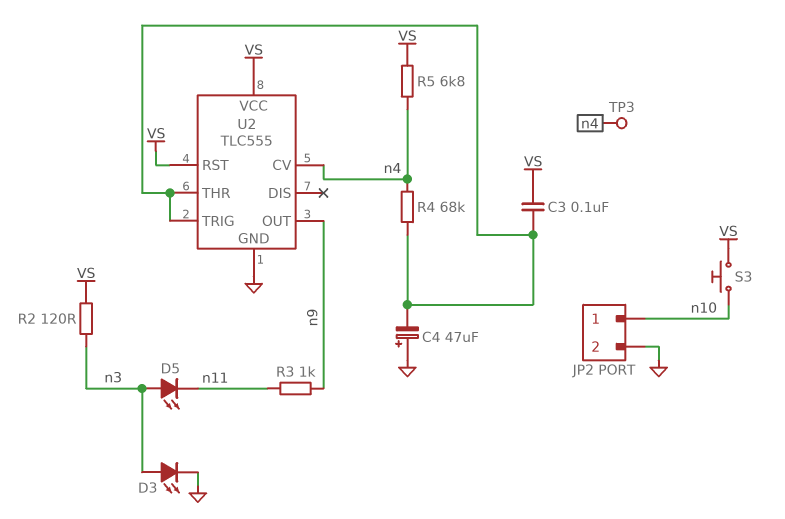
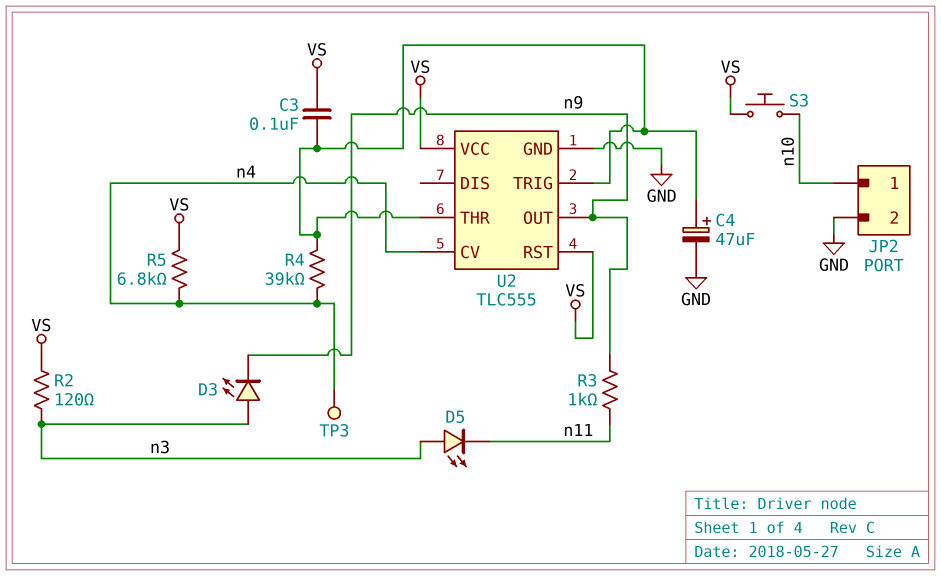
C4: 47uF (plus GND, minus U2/THR) -> 47uF (plus U2/THR, minus GND)
D3: LED (A n3, K GND) -> LED (A n3, K n9)
R4: 68k (U2/THR, n4) -> 39k (U2/THR, n4)

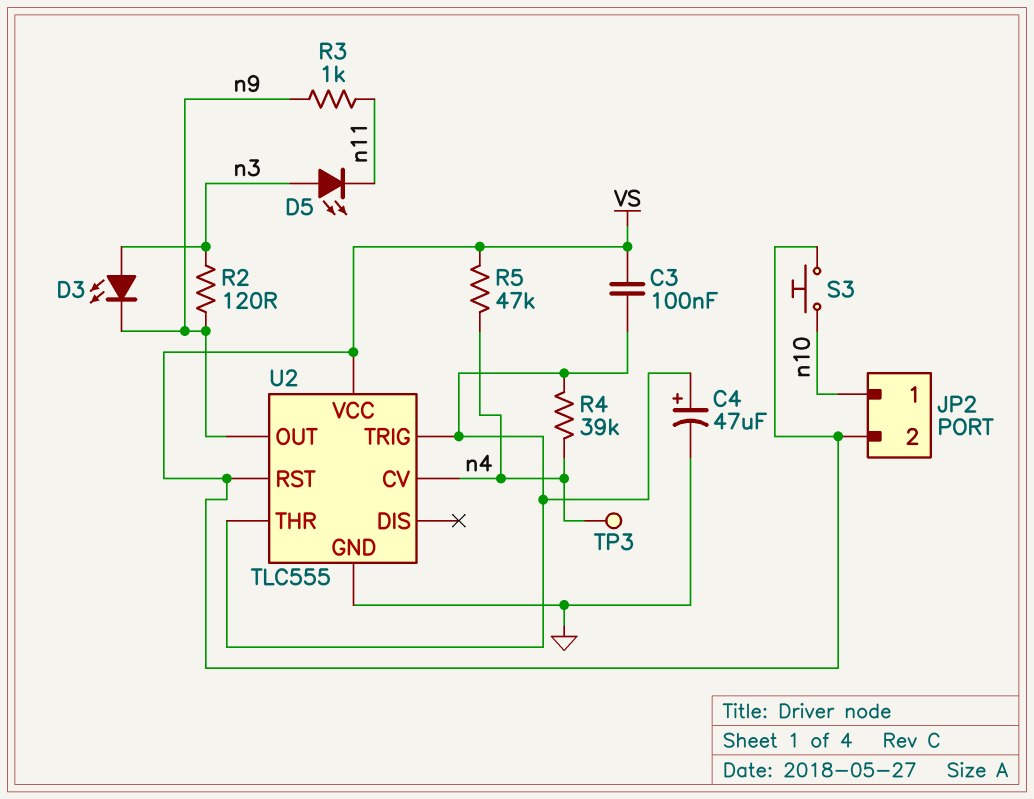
JP2 pin 2: GND -> VS
R2: 120 (VS, n3) -> 120 (n3, n9)
R5: 6.8k (VS, n4) -> 47k (VS, n4)

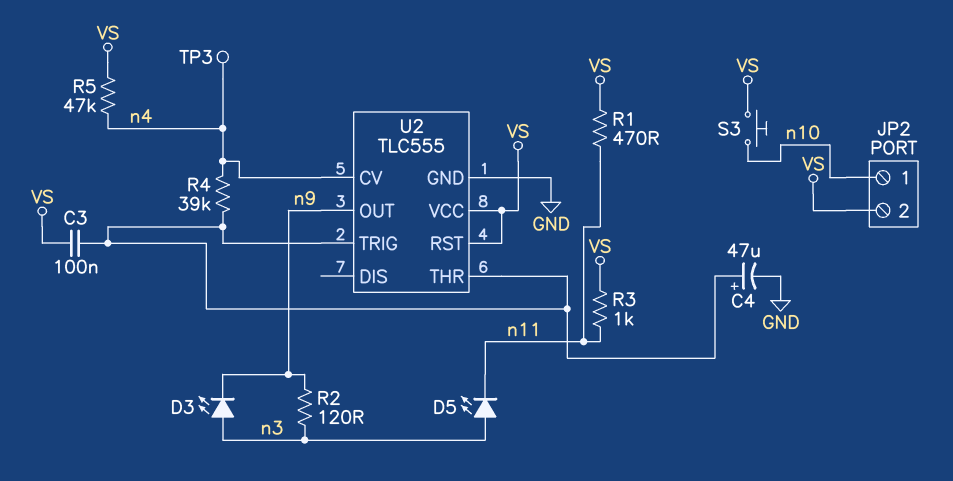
R1: none -> 470 (VS, n11)
R3: 1k (n9, n11) -> 1k (VS, n11)

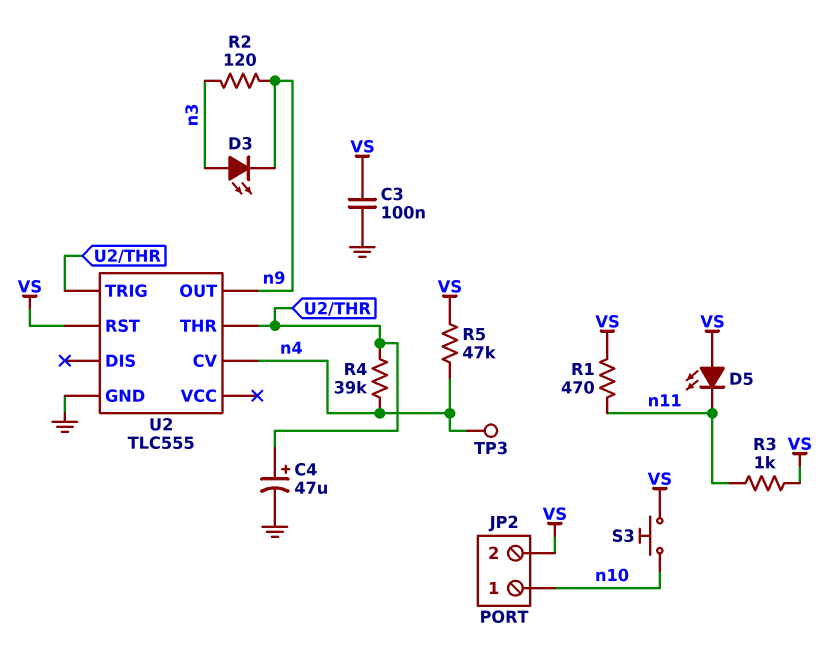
C3: 100nF (U2/THR, VS) -> 100nF (GND, VS)
D5: LED (A n3, K n11) -> LED (A VS, K n11)
U2 pin VCC: VS -> none

